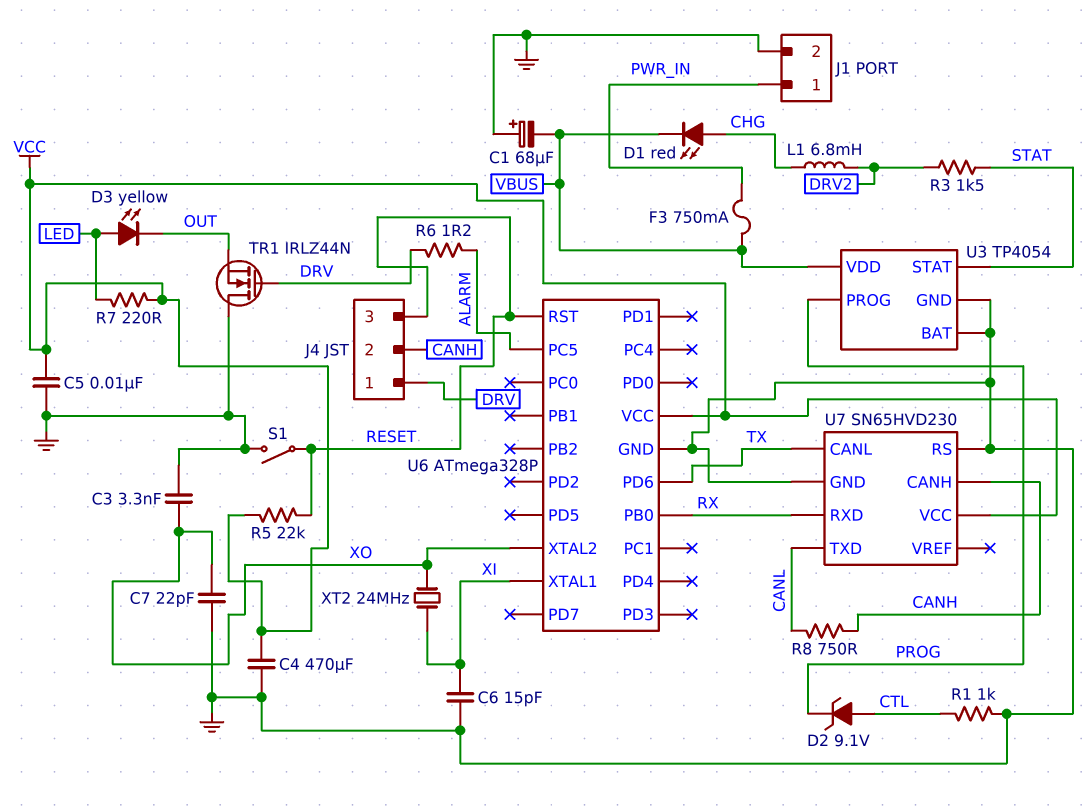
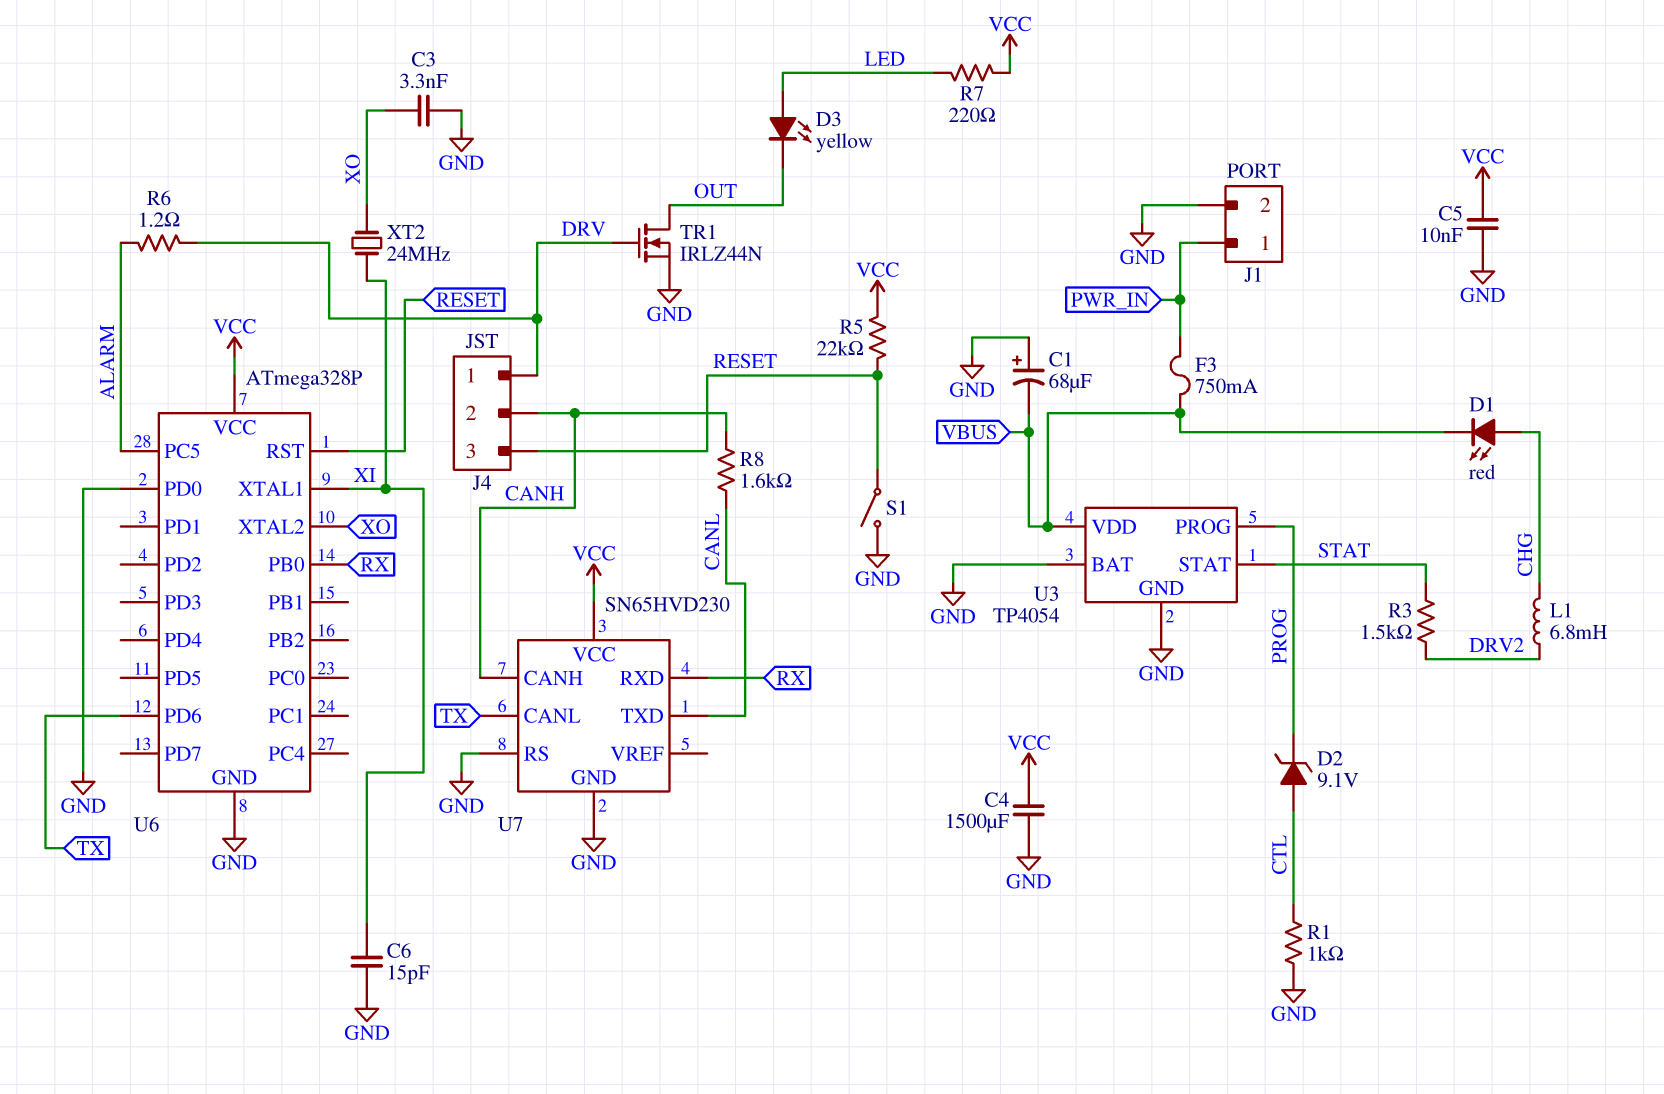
C4: 470uF (GND, VCC) -> 1500uF (GND, VCC)
C7: 22pF (GND, XO) -> none
R8: 750 (CANH, CANL) -> 1.6k (CANH, CANL)
TR1: NMOS IRLZ44N (G DRV, D GND, S OUT) -> NMOS IRLZ44N (G DRV, D OUT, S GND)
U6 pin PD0: none -> GND

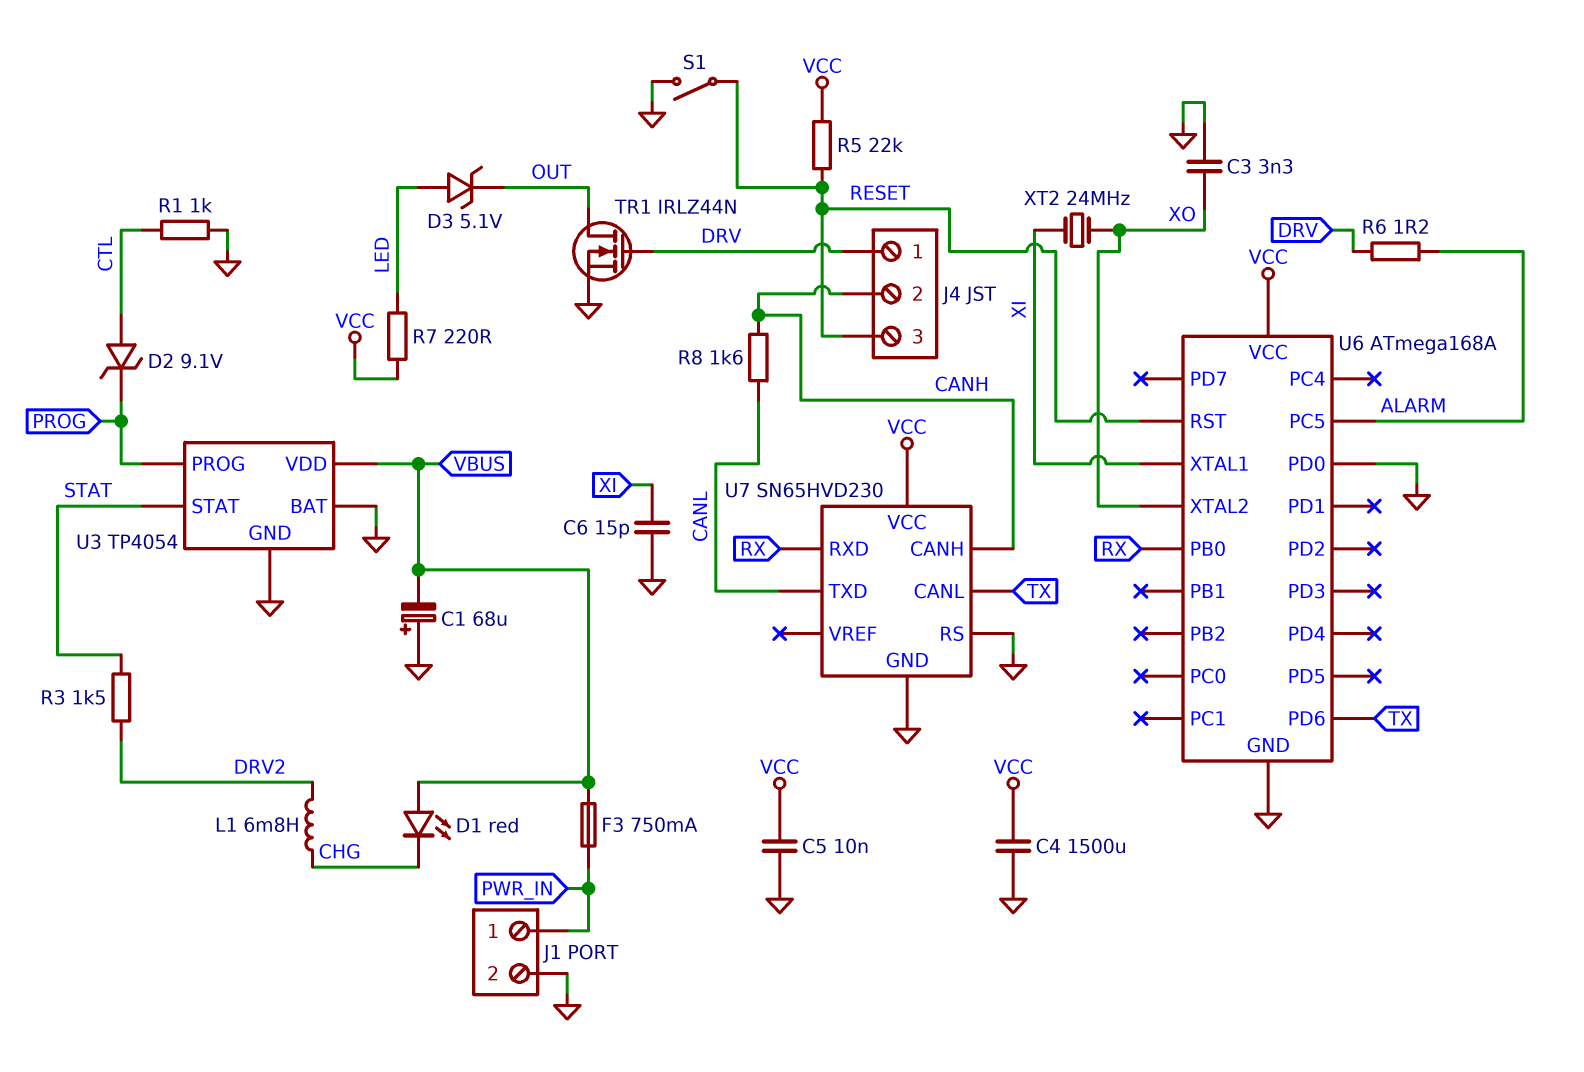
D1: LED red (A CHG, K VBUS) -> LED red (A VBUS, K CHG)
D3: LED yellow (A LED, K OUT) -> zener 5.1V (A LED, K OUT)
U6: ATmega328P -> ATmega168A

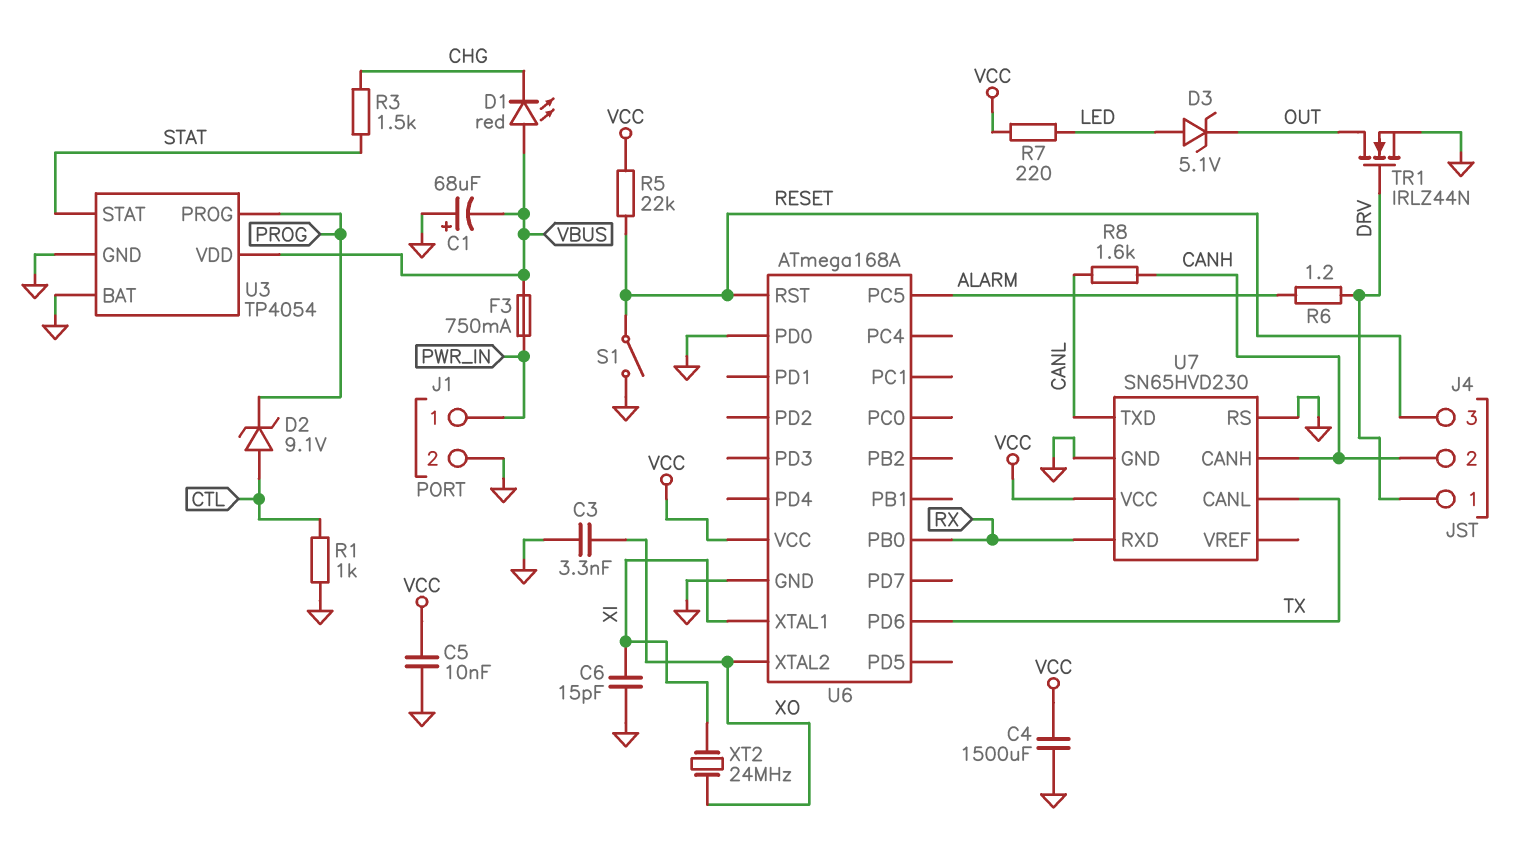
L1: 6.8mH (CHG, DRV2) -> none
R3: 1.5k (DRV2, STAT) -> 1.5k (CHG, STAT)

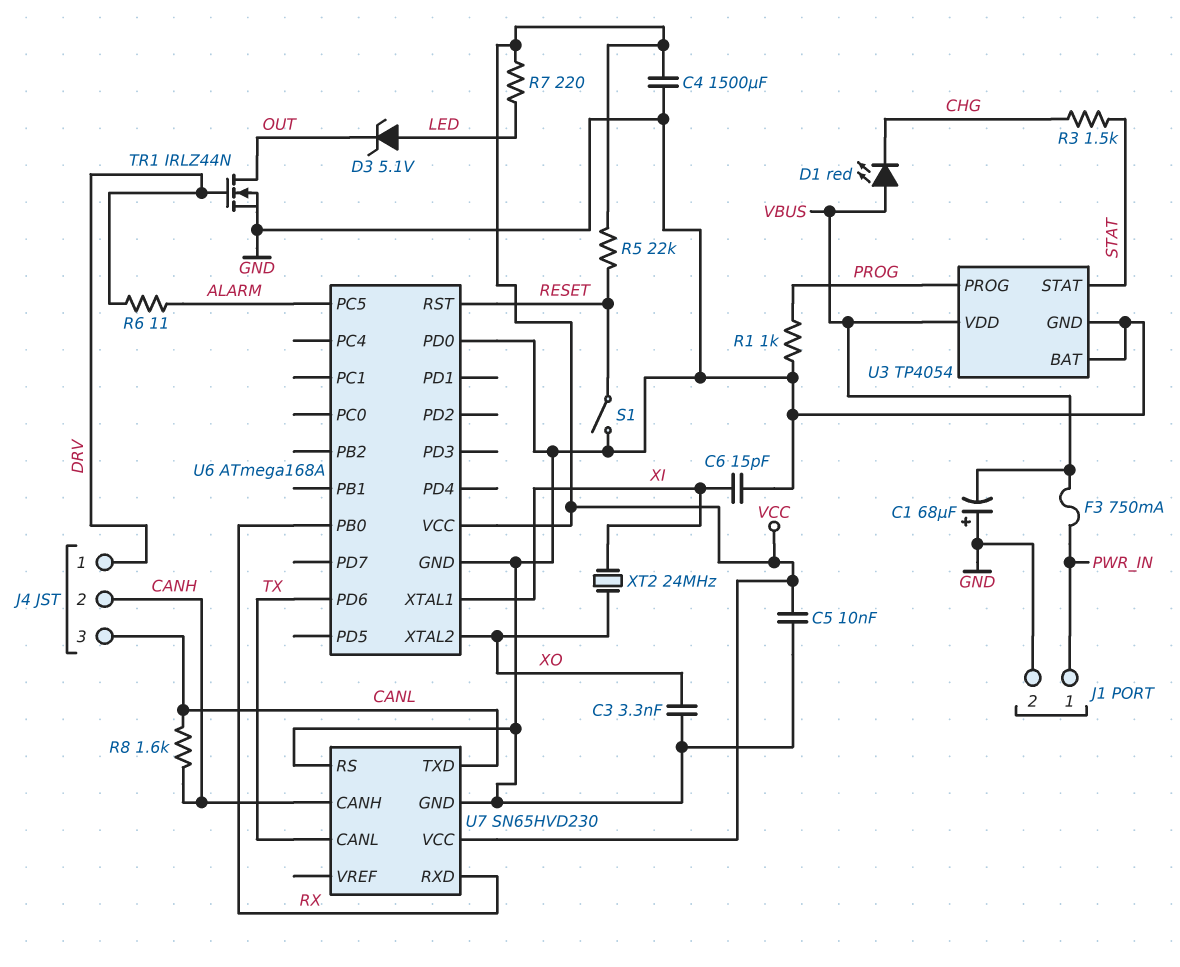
D2: zener 9.1V (A CTL, K PROG) -> none
J4 pin 3: RESET -> CANL
R1: 1k (CTL, GND) -> 1k (GND, PROG)
R6: 1.2 (ALARM, DRV) -> 11 (ALARM, DRV)

